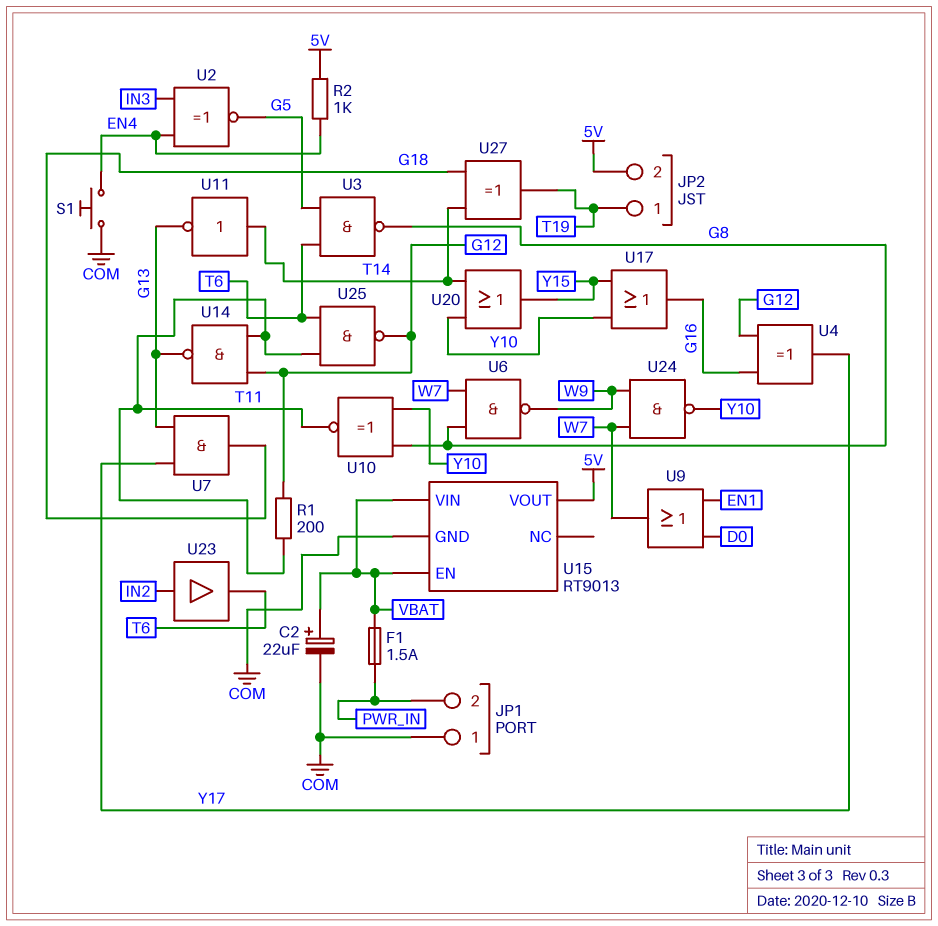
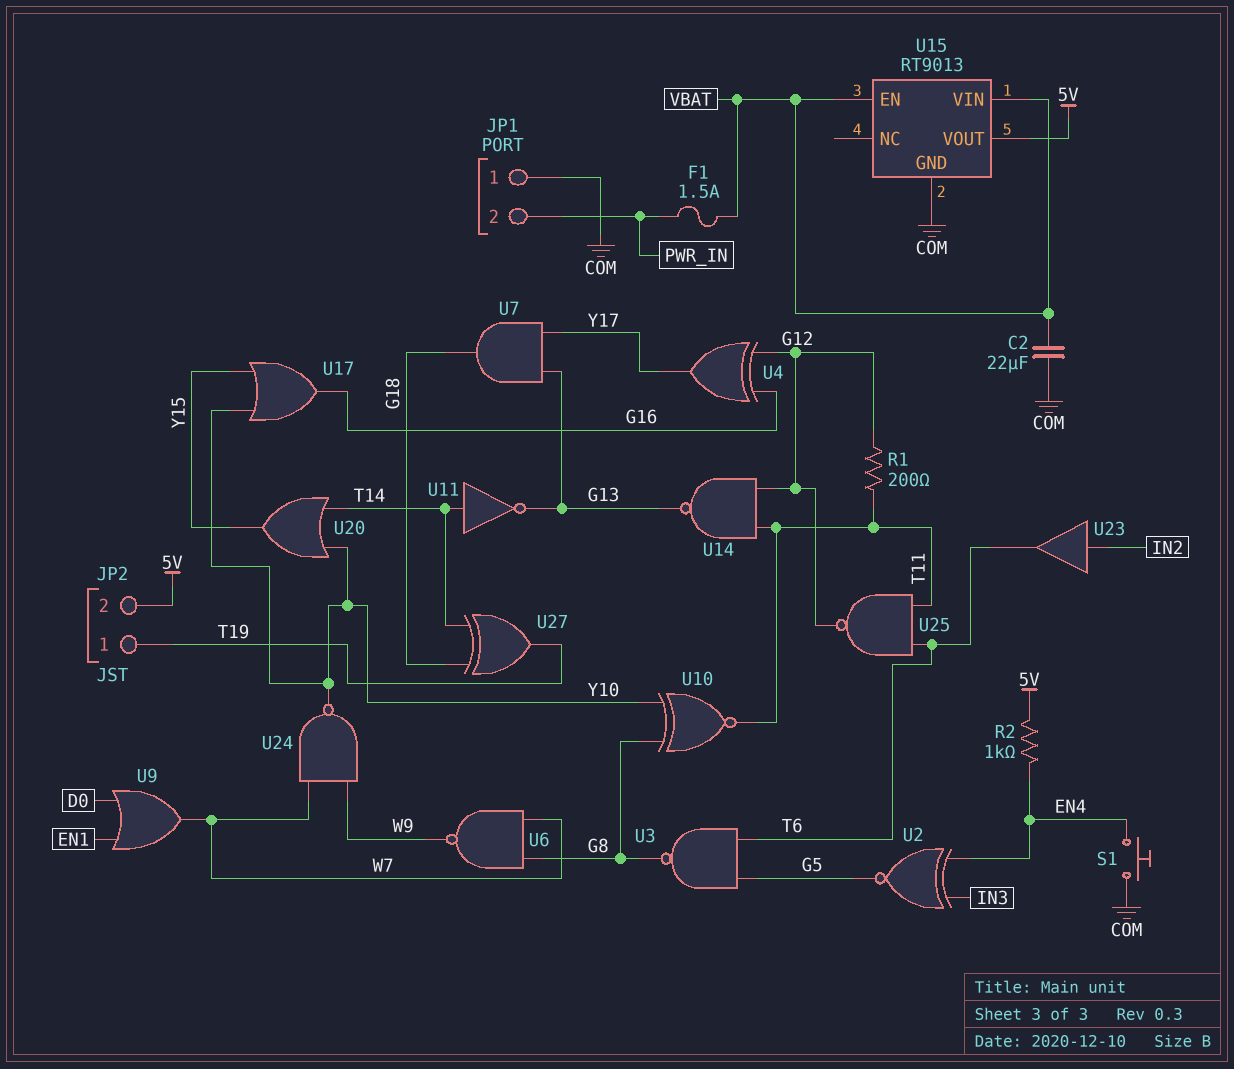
C2: 22uF (plus VBAT, minus COM) -> 22uF (COM, VBAT)

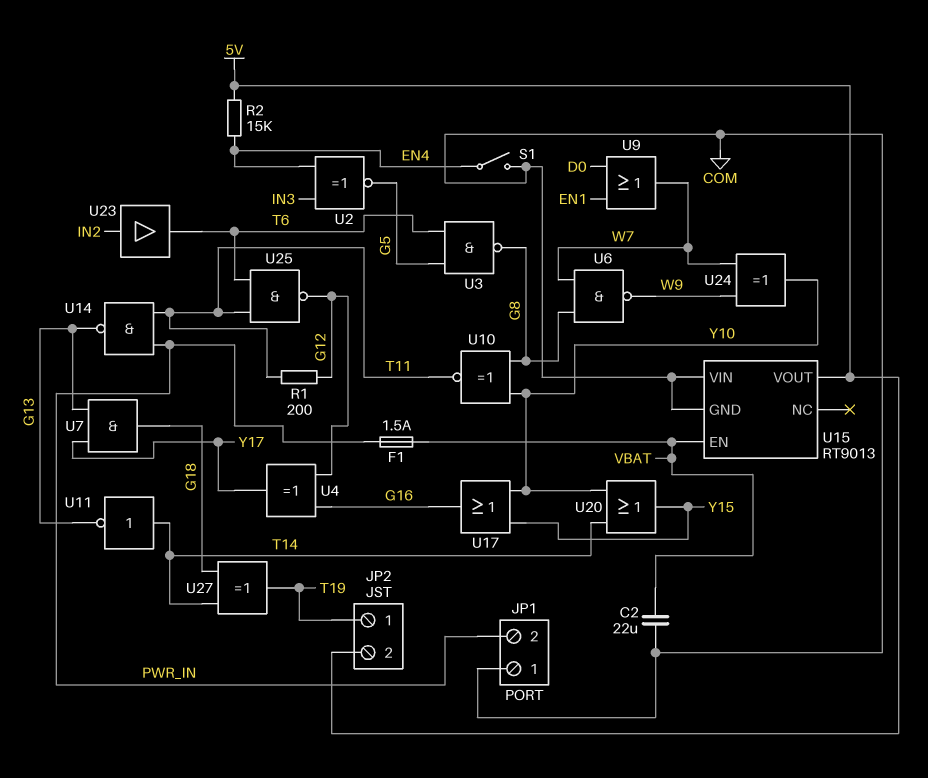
R2: 1k (5V, EN4) -> 15k (5V, EN4)
S1: button (COM, EN4) -> switch (COM, EN4)
U14: NAND (in G12, in T11, out G13) -> NAND (in PWR_IN, in T11, out G13)
U15 pin VIN: VBAT -> COM
U24: NAND (in W7, in W9, out Y10) -> XOR (in W7, in W9, out Y10)

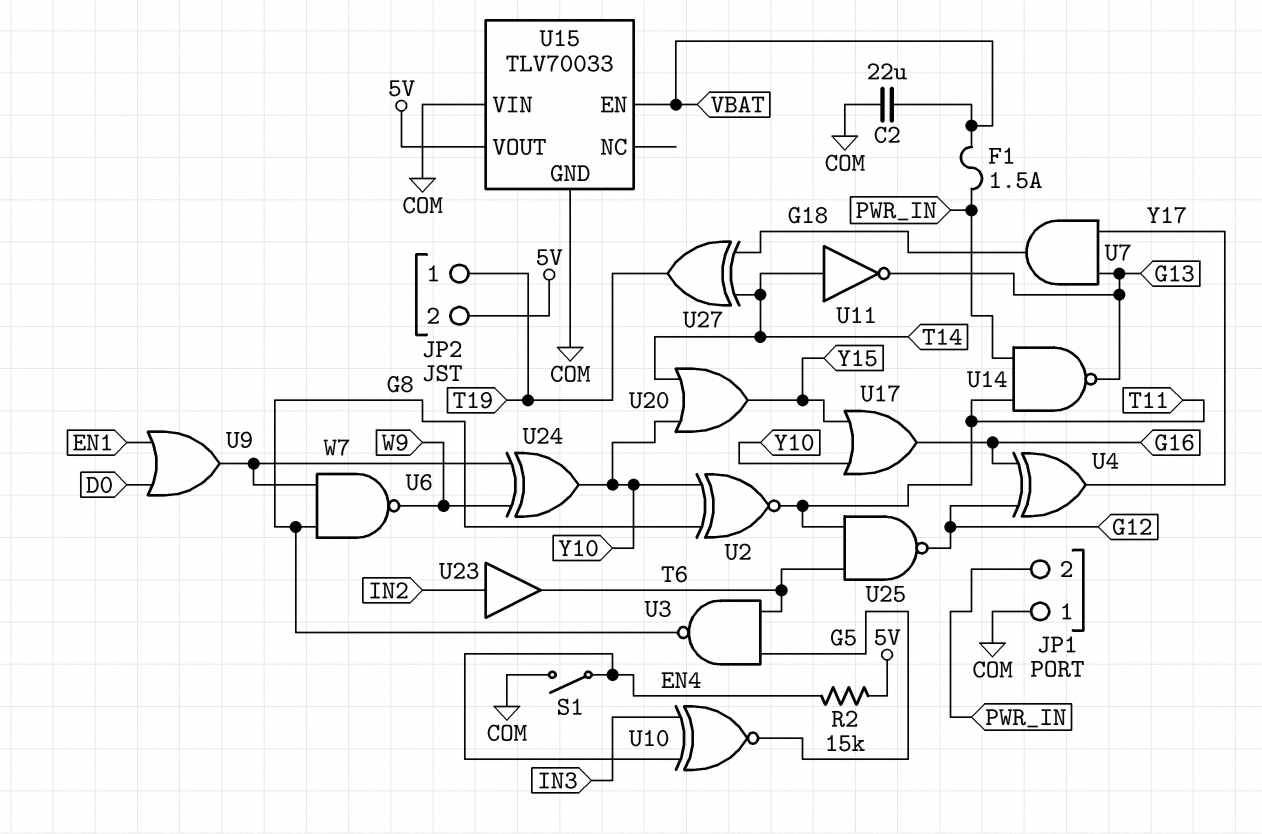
R1: 200 (G12, T11) -> none
U2: XNOR (in EN4, in IN3, out G5) -> XNOR (in G8, in Y10, out T11)
U10: XNOR (in G8, in Y10, out T11) -> XNOR (in EN4, in IN3, out G5)
U15: RT9013 -> TLV70033

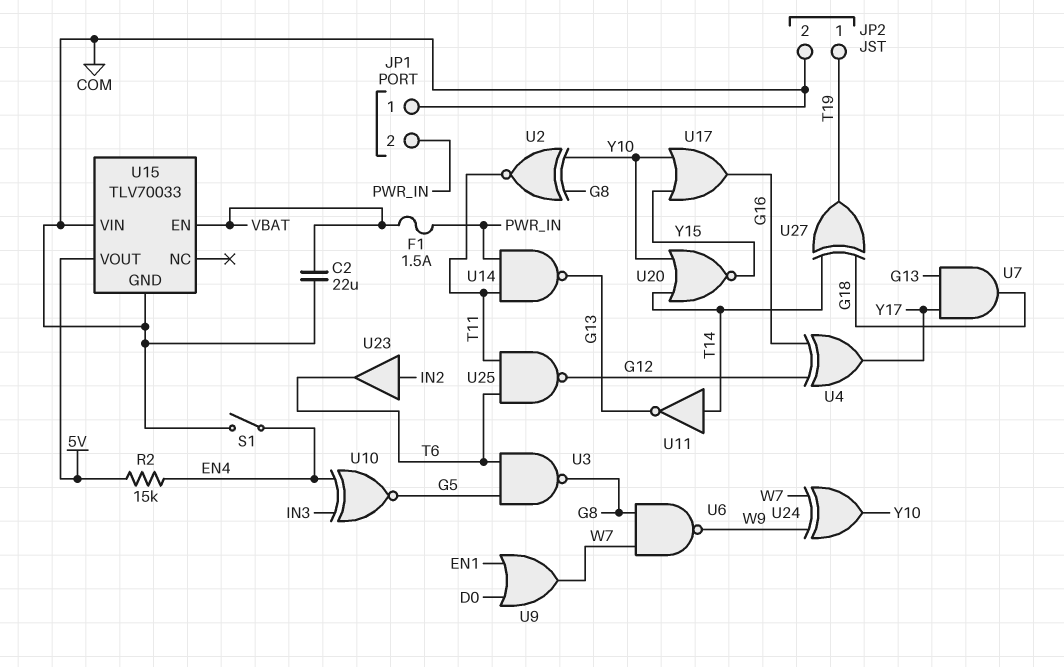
JP2 pin 2: 5V -> COM
U20: OR (in T14, in Y10, out Y15) -> NOR (in T14, in Y10, out Y15)

